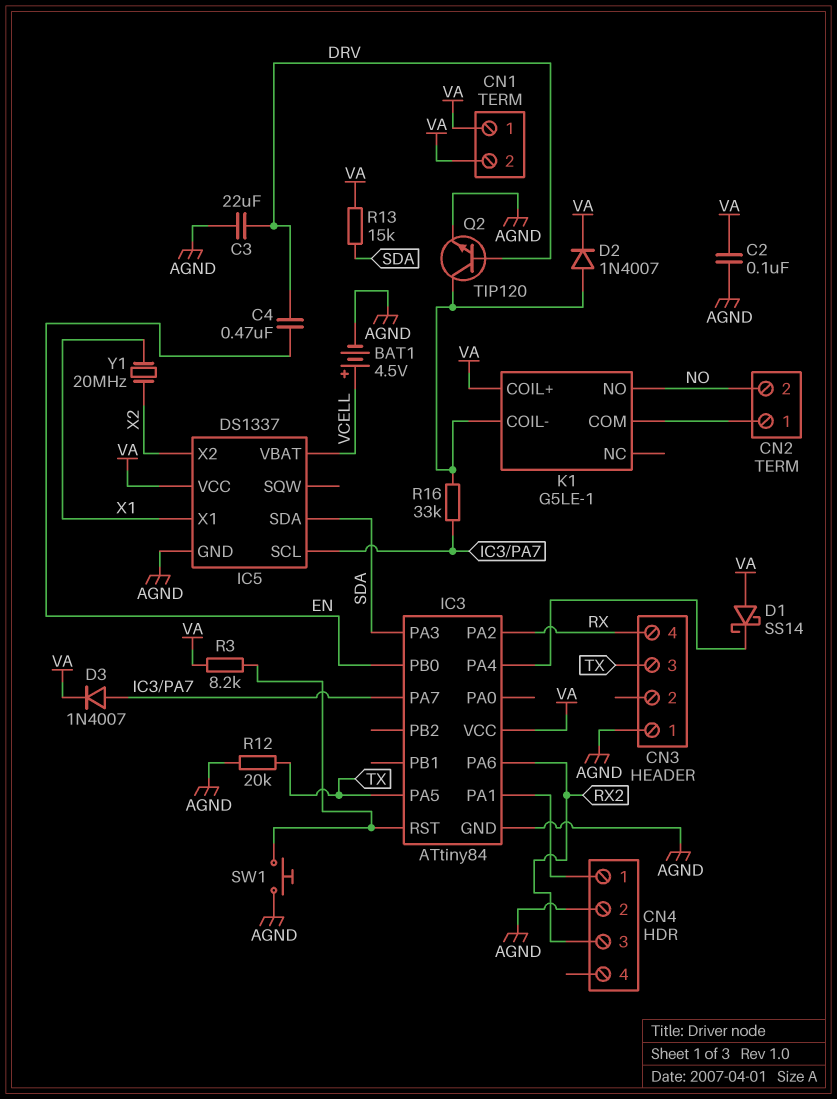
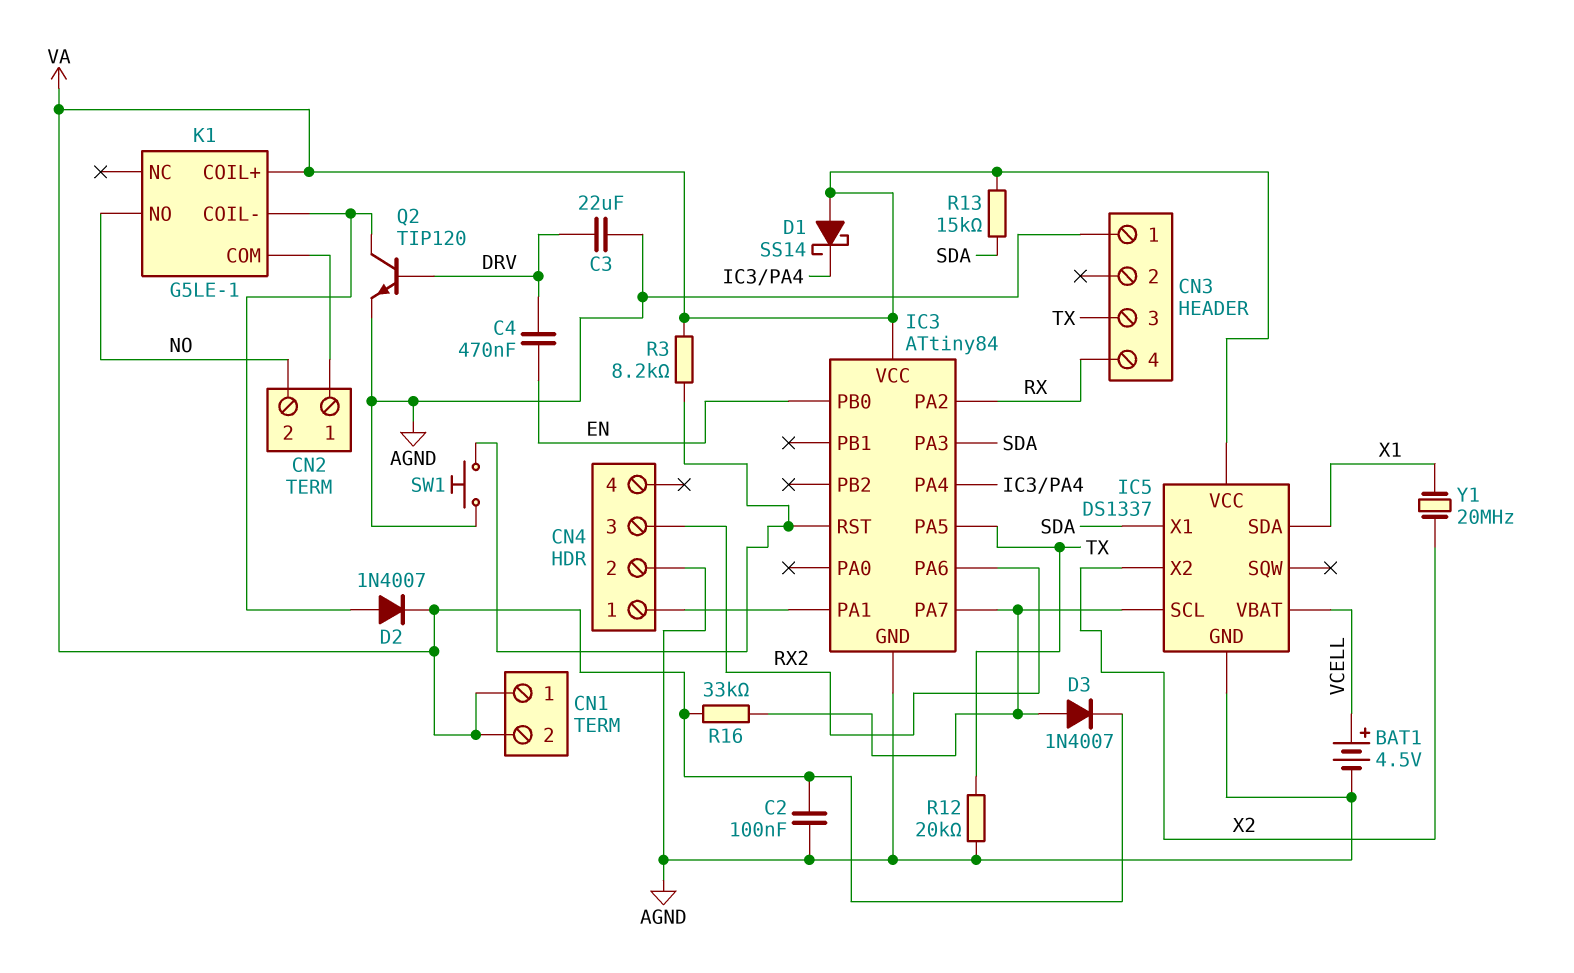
IC5 pin SDA: SDA -> X1
IC5 pin X1: X1 -> SDA
R16: 33k (IC3/PA7, K1/COIL-) -> 33k (IC3/PA7, VA)

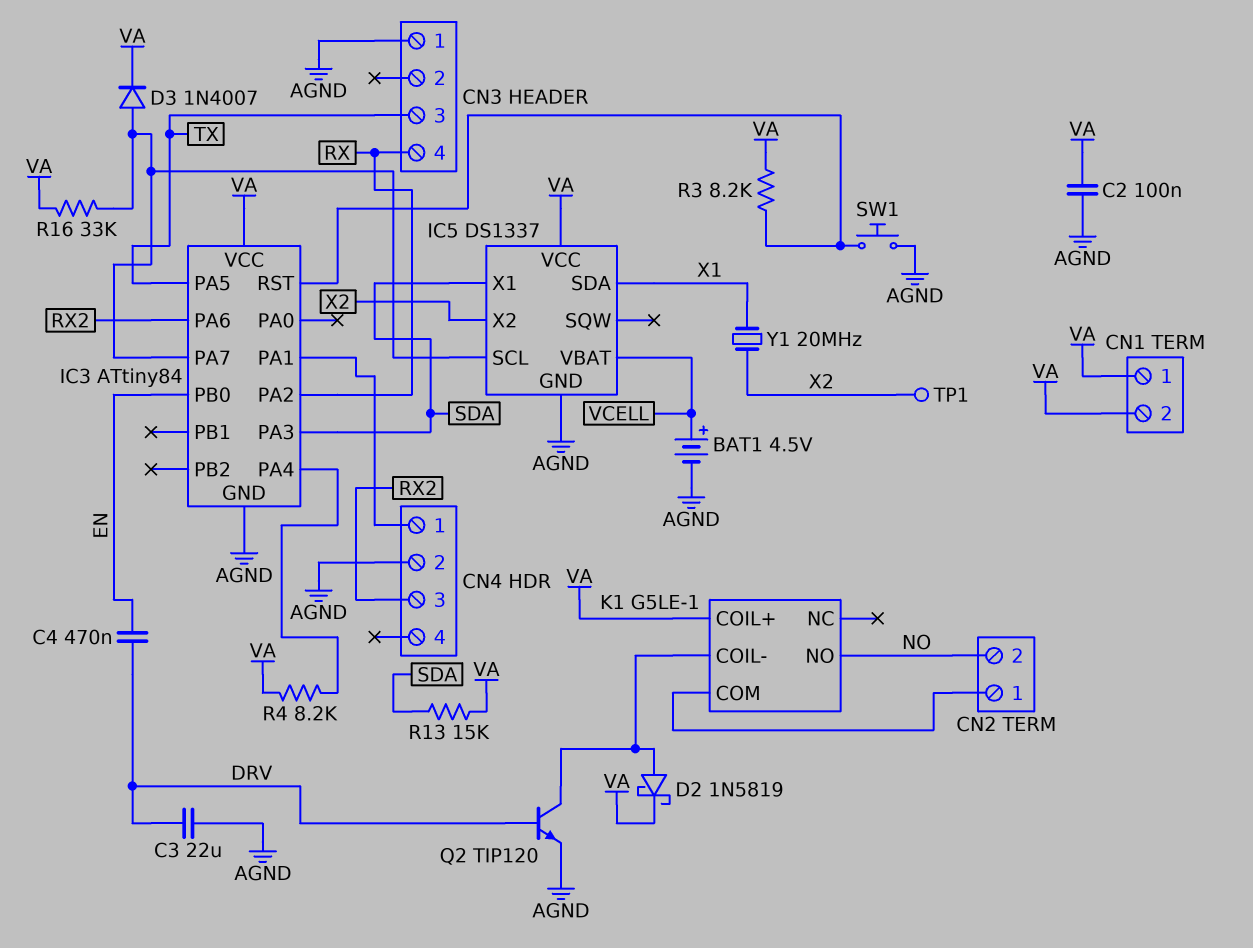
D1: schottky SS14 (A VA, K IC3/PA4) -> none
D2: diode 1N4007 (A K1/COIL-, K VA) -> schottky 1N5819 (A K1/COIL-, K VA)
R4: none -> 8.2k (IC3/PA4, VA)
R12: 20k (AGND, TX) -> none
TP1: none -> test point (X2)

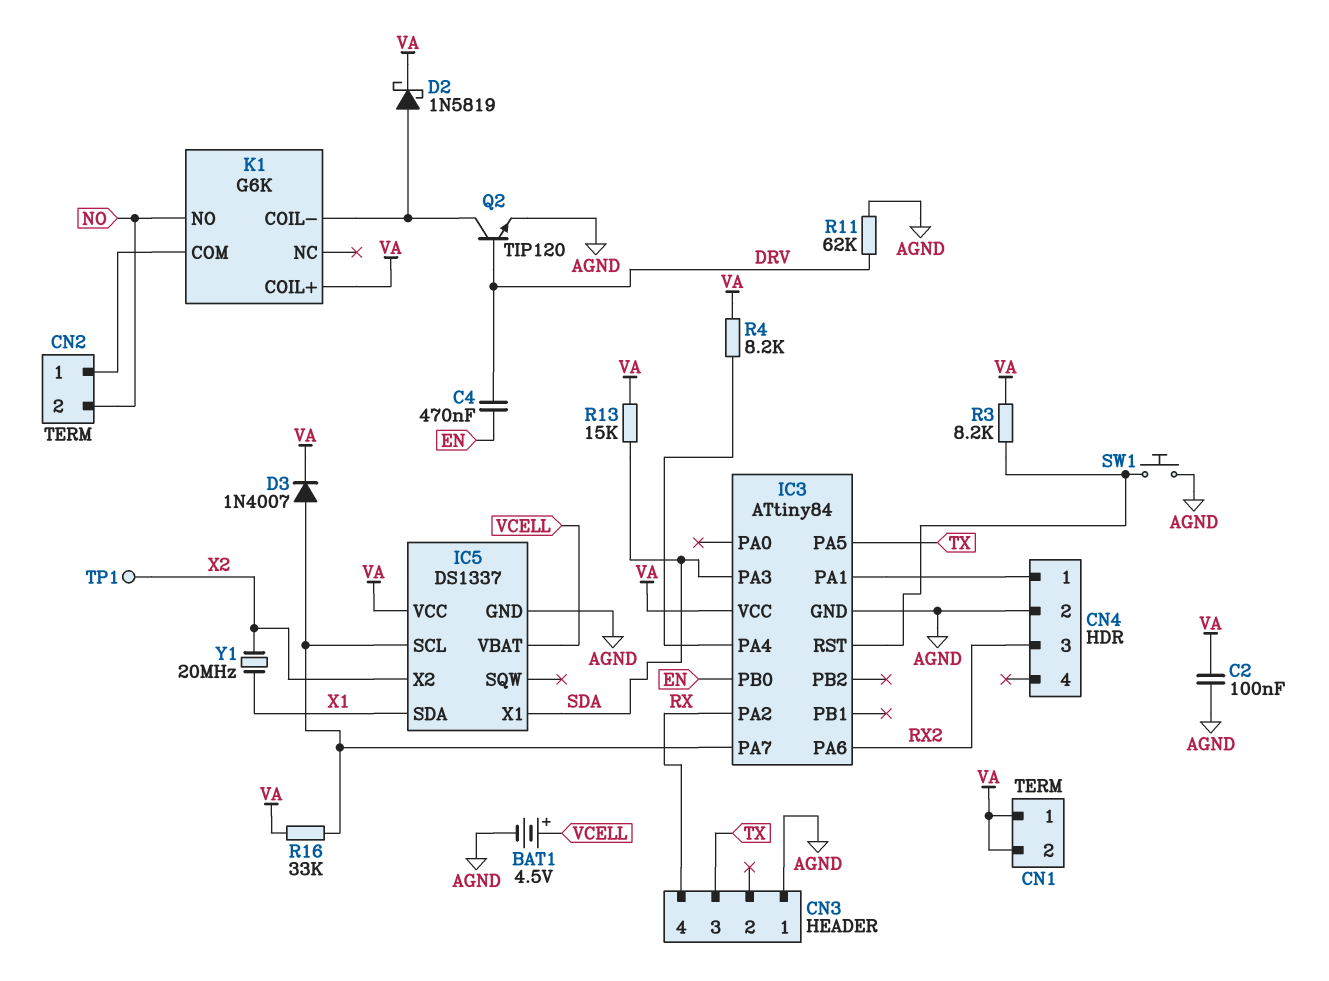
C3: 22uF (AGND, DRV) -> none
K1: G5LE-1 -> G6K
R11: none -> 62k (AGND, DRV)

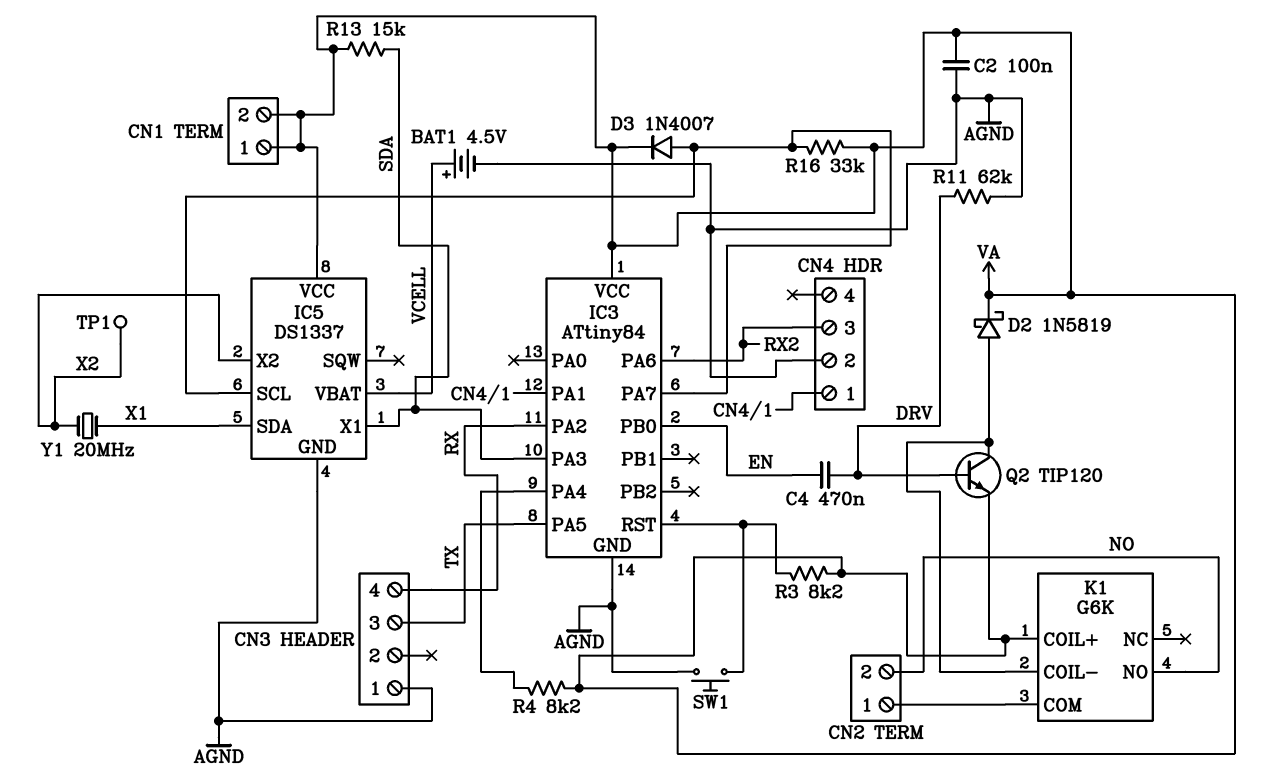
Q2: NPN TIP120 (B DRV, C K1/COIL-, E AGND) -> NPN TIP120 (B DRV, C K1/COIL-, E VA)

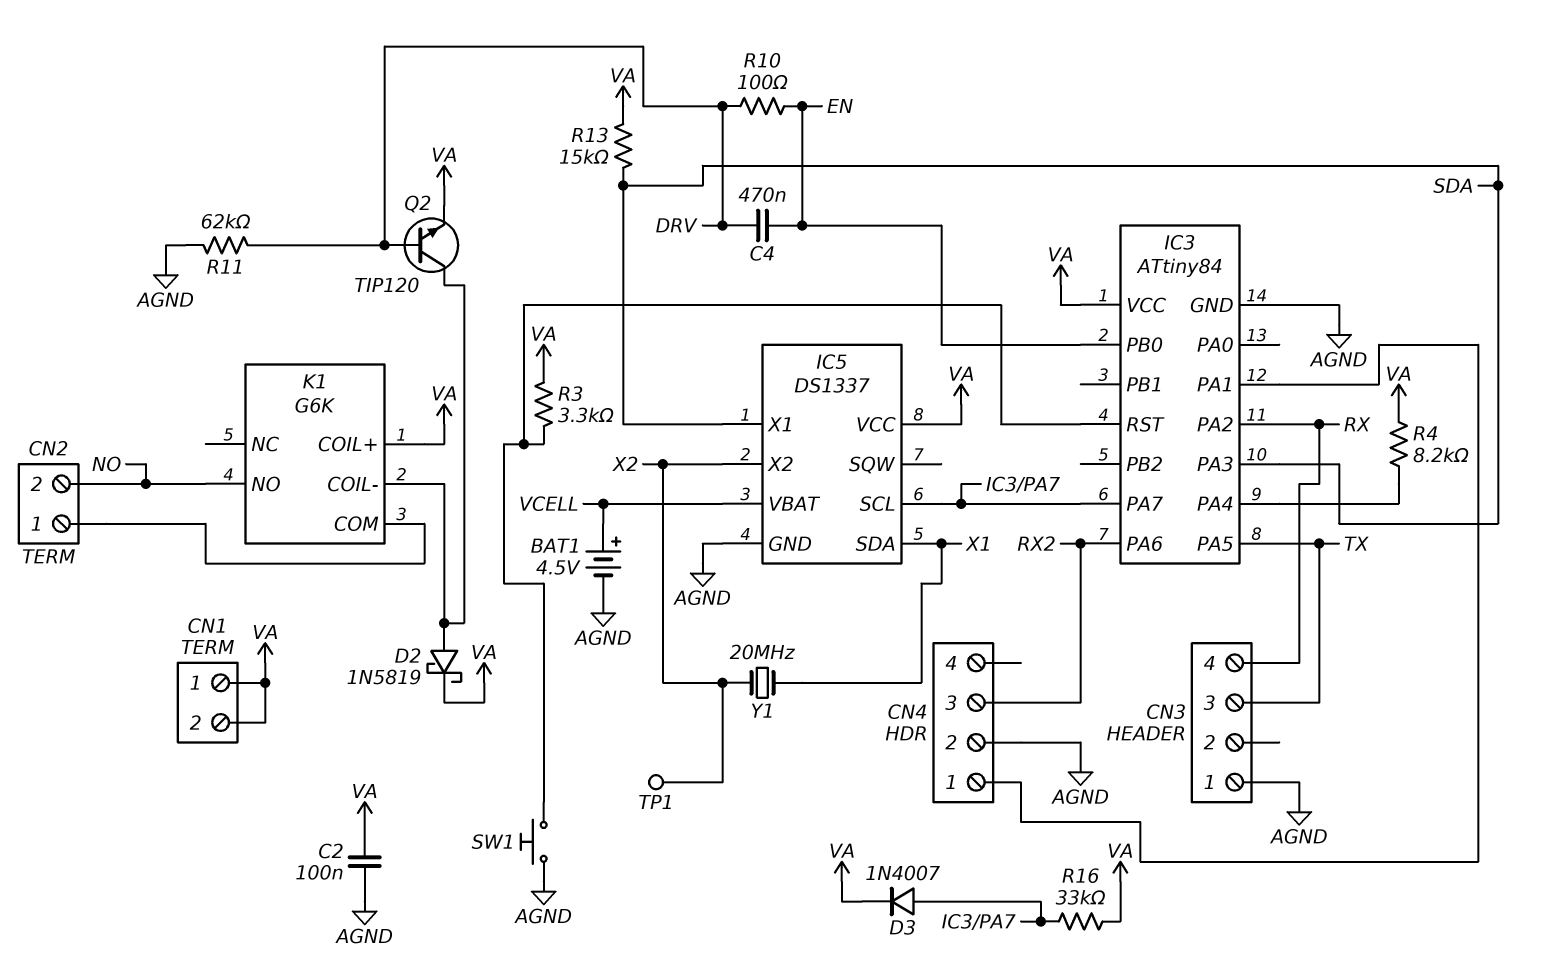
R3: 8.2k (IC3/RST, VA) -> 3.3k (IC3/RST, VA)
R10: none -> 100 (DRV, EN)

